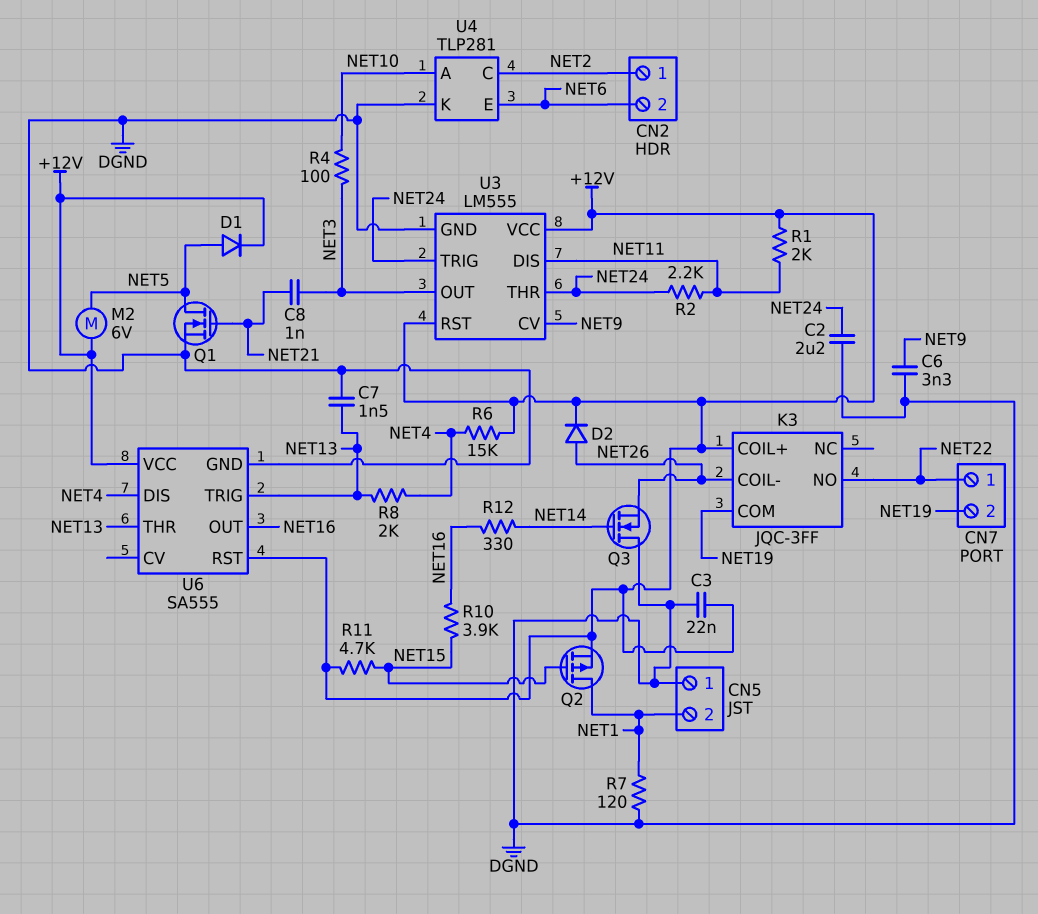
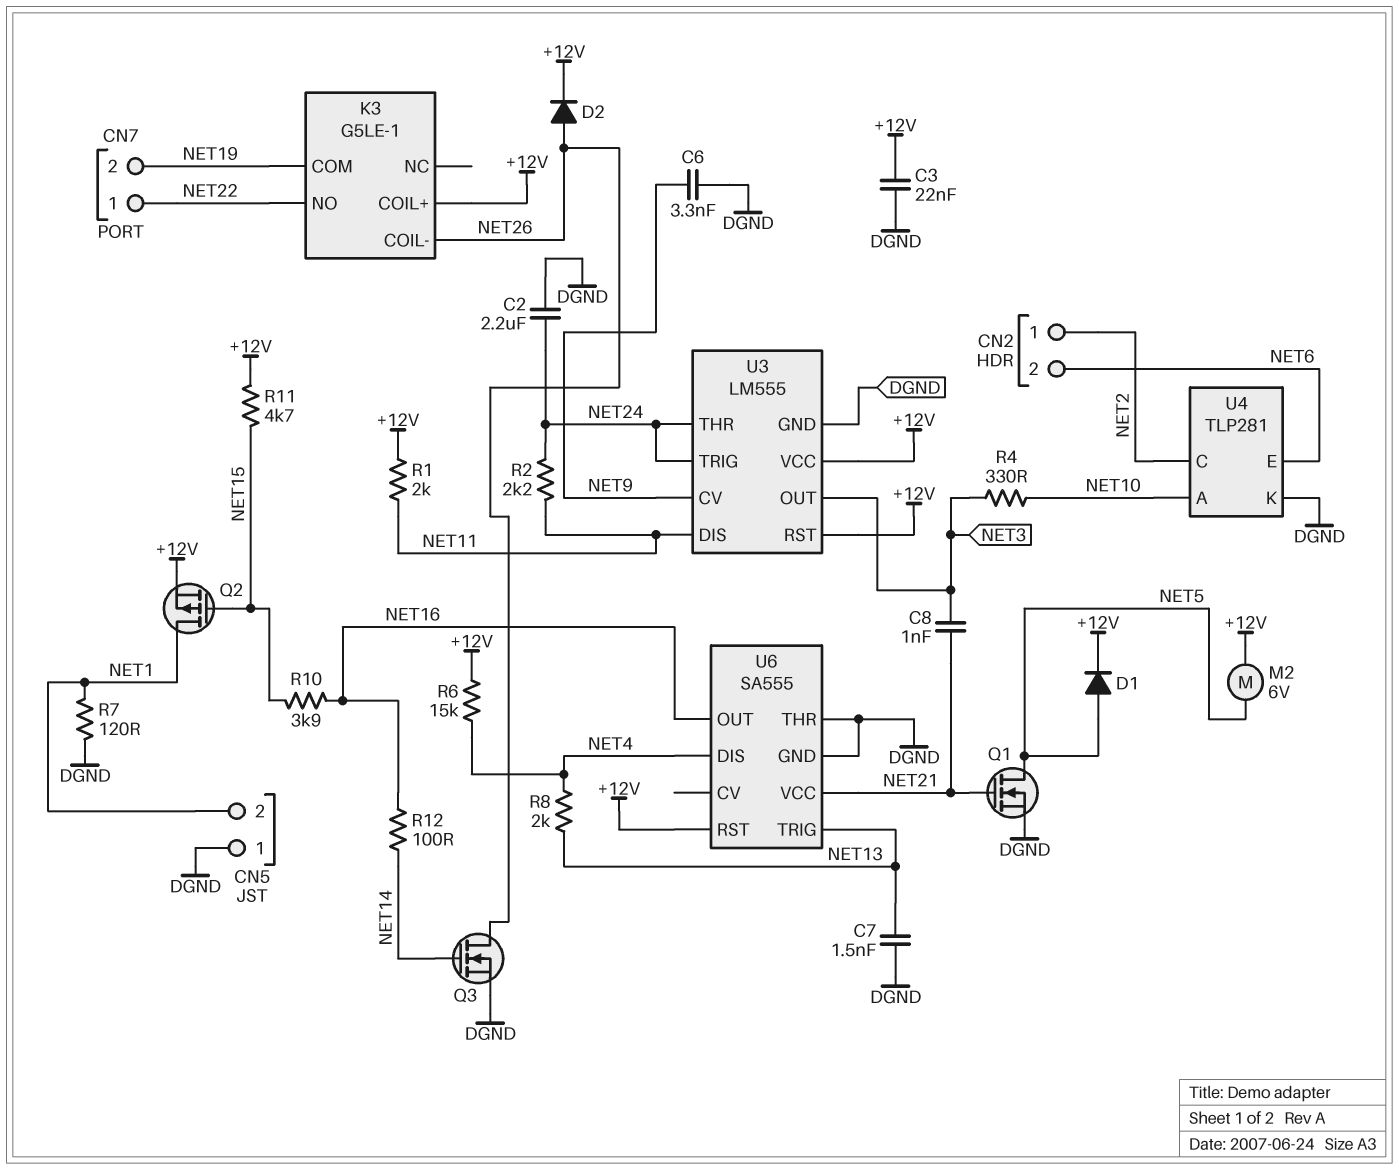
K3: JQC-3FF -> G5LE-1
Q3: NMOS (G NET14, D DGND, S NET26) -> NMOS (G NET14, D NET26, S DGND)
R4: 100 (NET3, NET10) -> 330 (NET3, NET10)
R12: 330 (NET14, NET16) -> 100 (NET14, NET16)
U6 pin THR: NET13 -> DGND
U6 pin VCC: +12V -> NET21

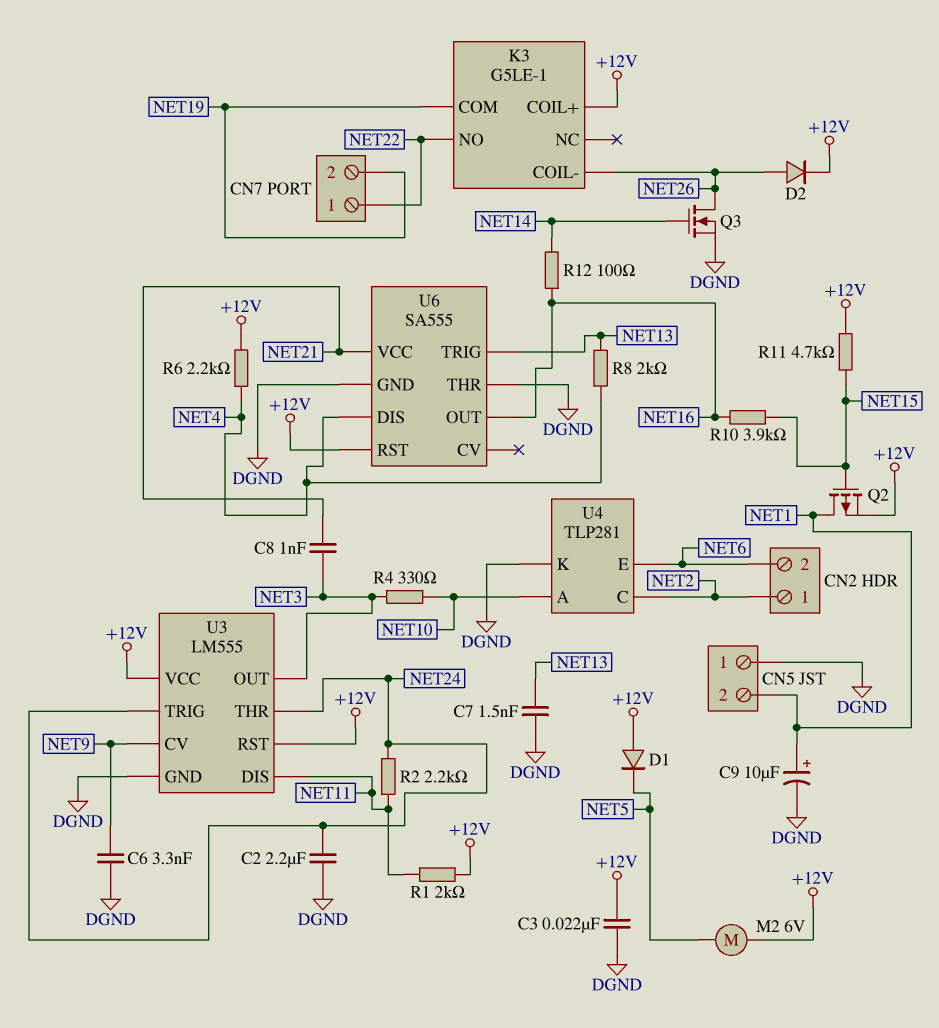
C9: none -> 10uF (plus NET1, minus DGND)
D1: diode (A NET5, K +12V) -> diode (A +12V, K NET5)
Q1: NMOS (G NET21, D NET5, S DGND) -> none
R6: 15k (+12V, NET4) -> 2.2k (+12V, NET4)
R7: 120 (DGND, NET1) -> none

